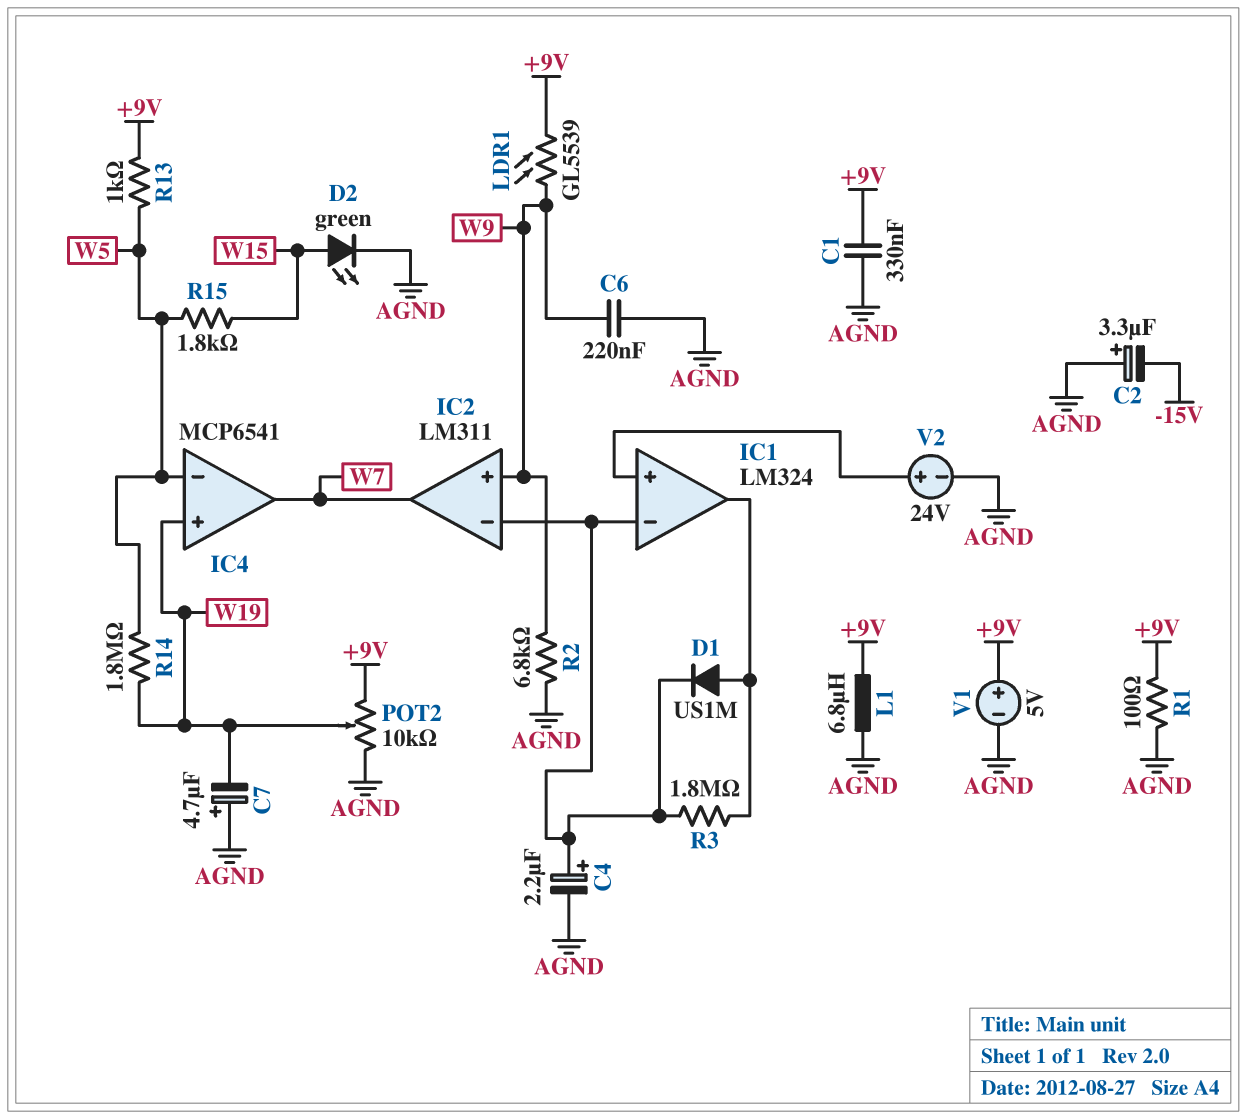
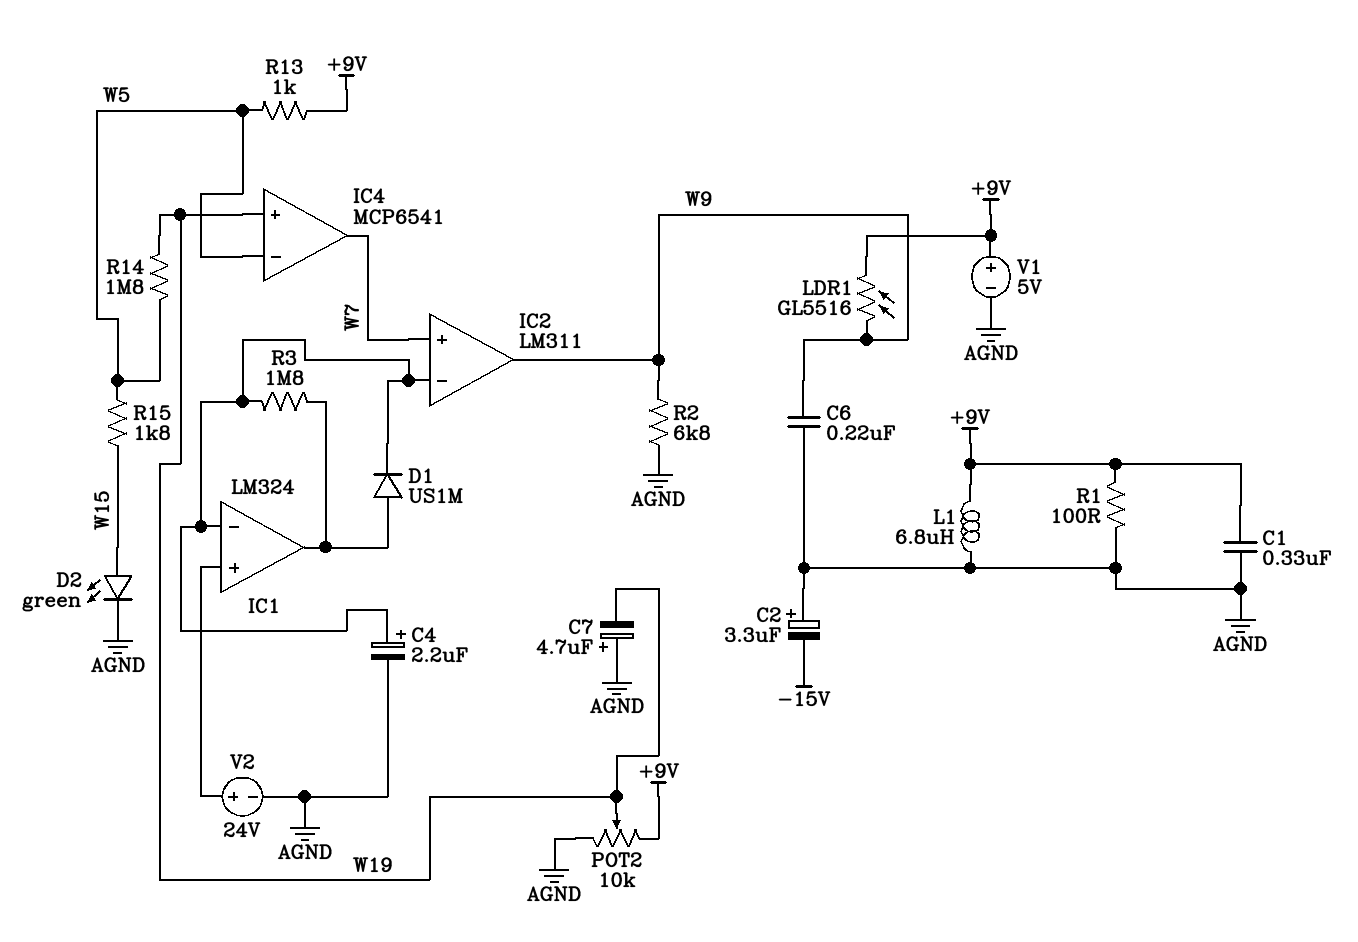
IC2 pin in+: W9 -> W7
IC2 pin out: W7 -> W9
LDR1: GL5539 (+9V, W9) -> GL5516 (+9V, W9)

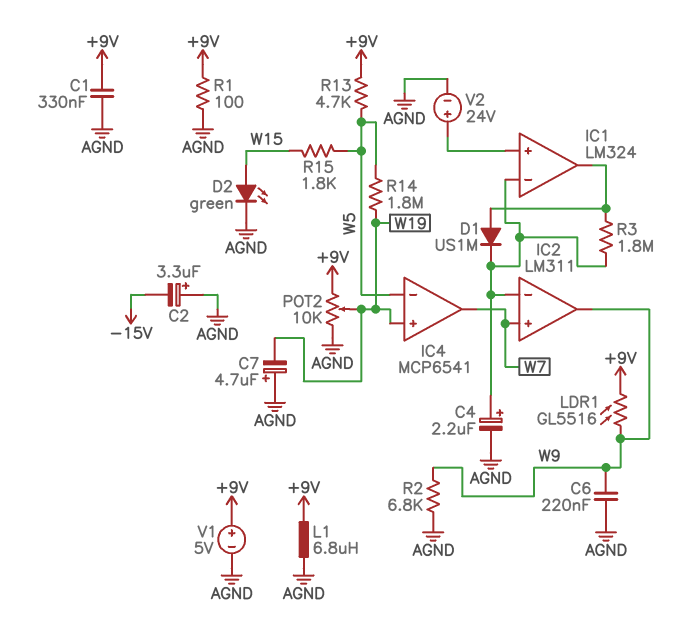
R13: 1k (+9V, W5) -> 4.7k (+9V, W5)

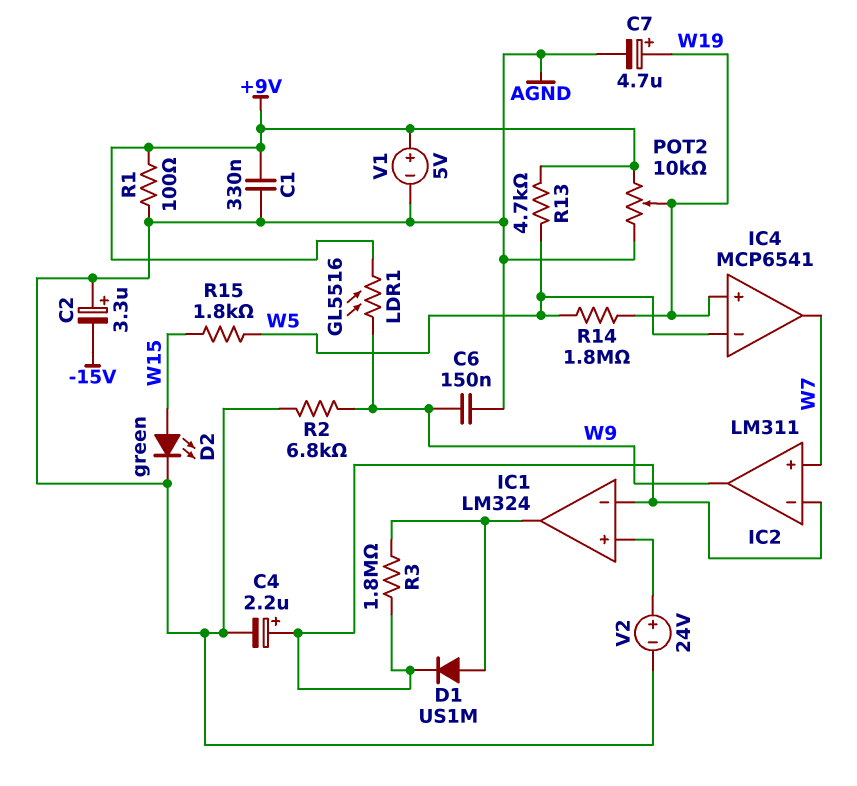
C6: 220nF (AGND, W9) -> 150nF (AGND, W9)
C7: 4.7uF (plus AGND, minus W19) -> 4.7uF (plus W19, minus AGND)
L1: 6.8uH (+9V, AGND) -> none

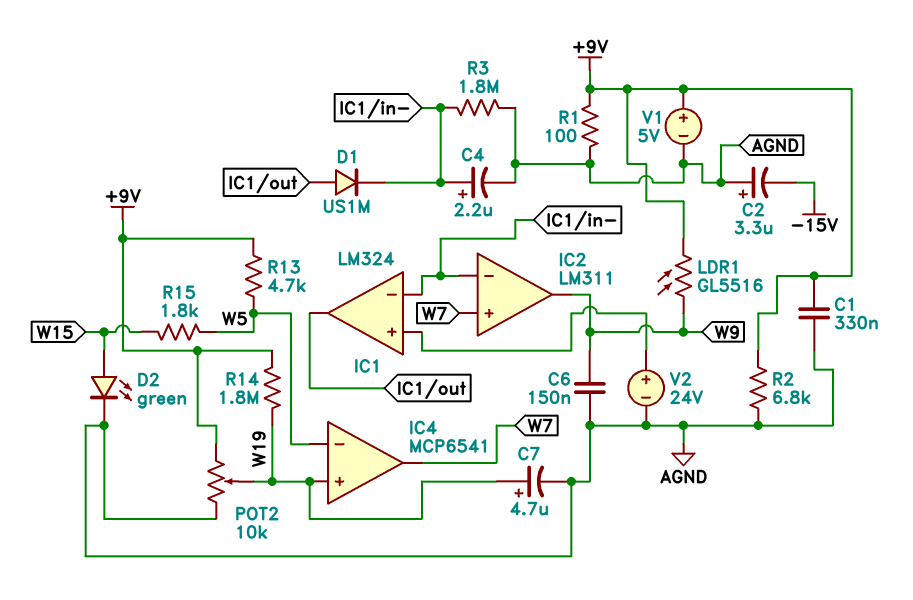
R2: 6.8k (AGND, W9) -> 6.8k (+9V, AGND)
R3: 1.8M (IC1/in-, IC1/out) -> 1.8M (AGND, IC1/in-)
R14: 1.8M (W5, W19) -> 1.8M (+9V, W19)

